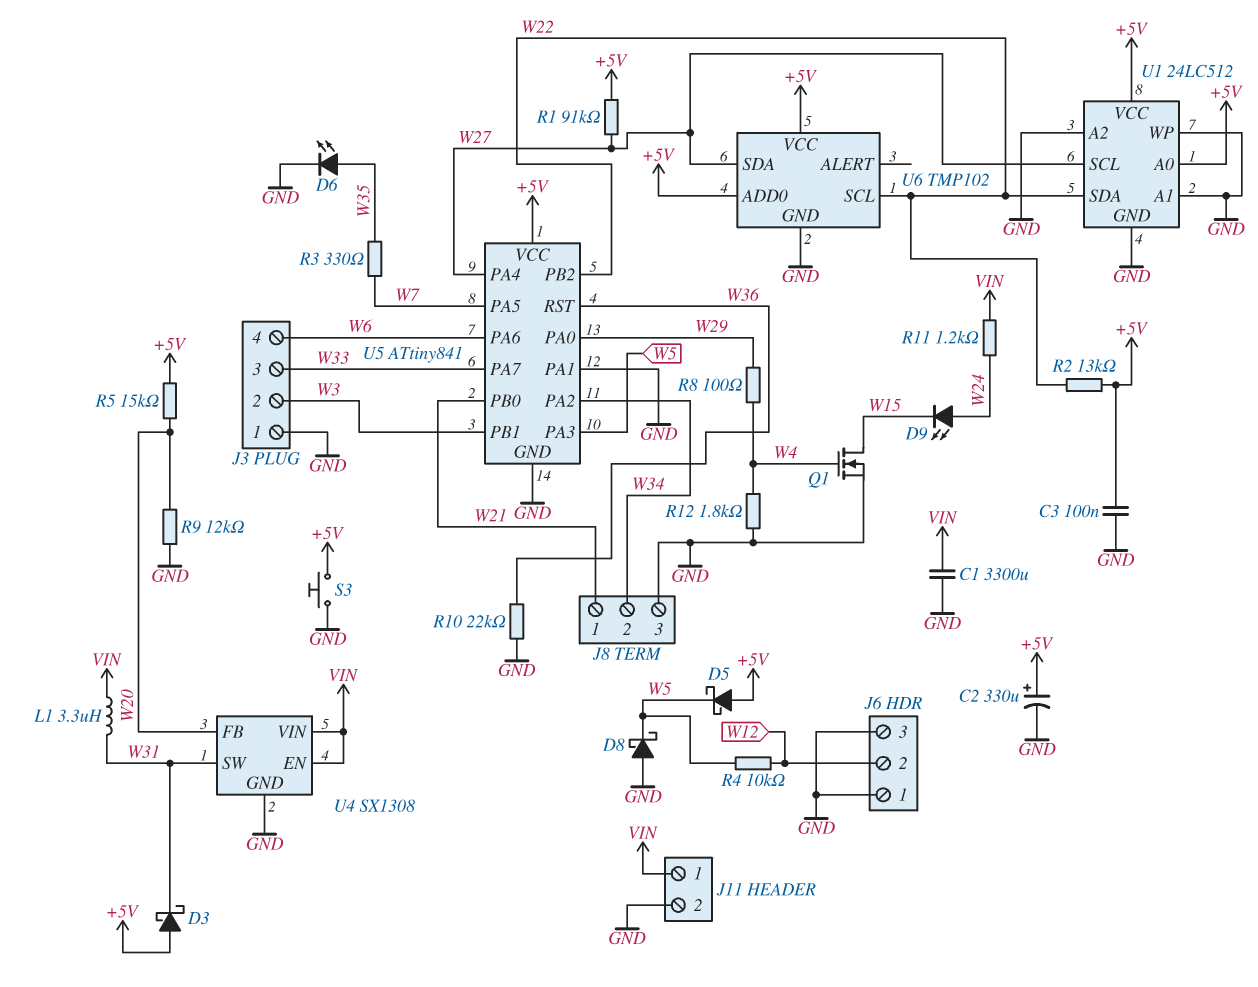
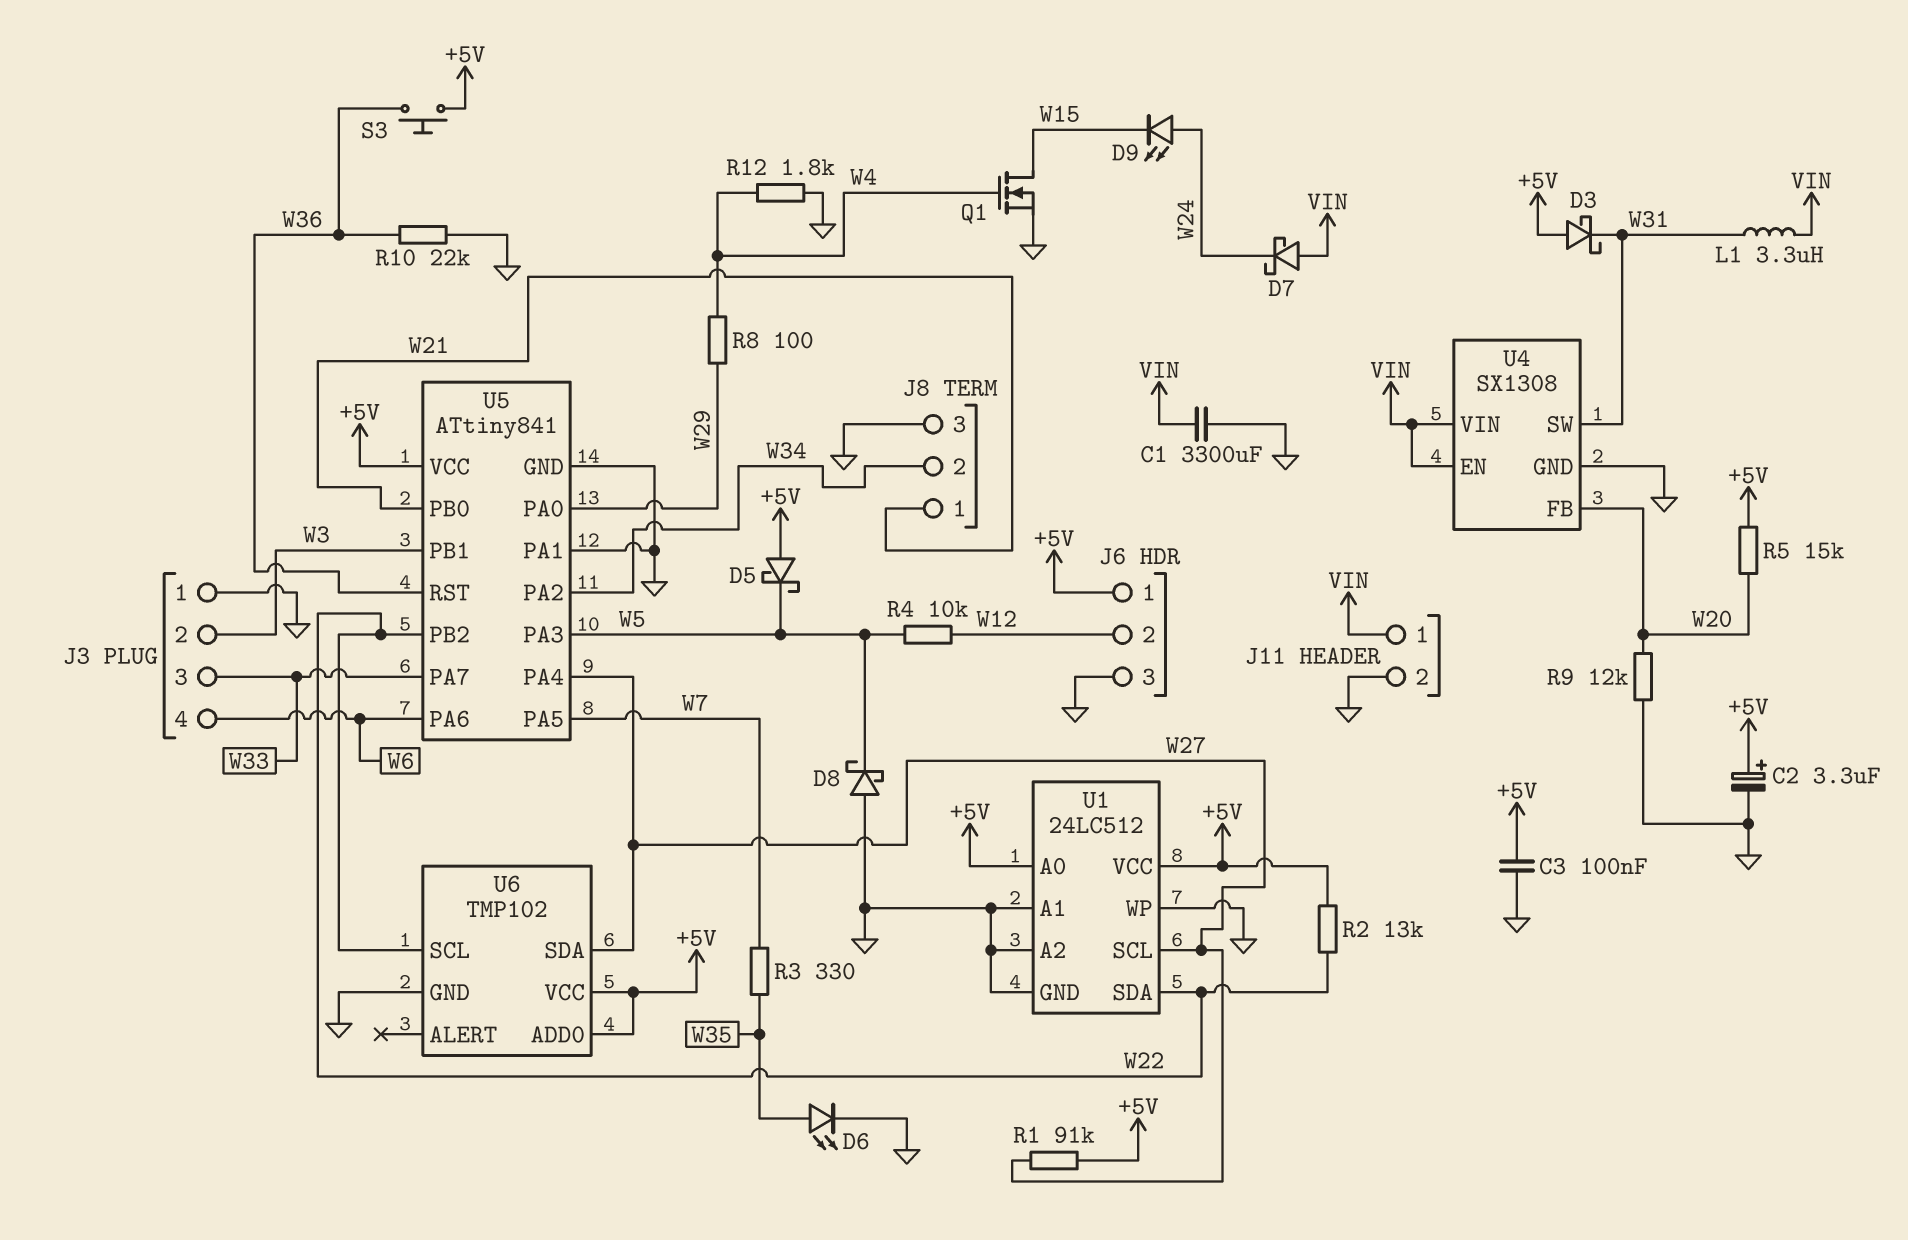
C2: 330uF (plus +5V, minus GND) -> 3.3uF (plus +5V, minus GND)
D7: none -> schottky (A VIN, K W24)
J6 pin 1: GND -> +5V
R11: 1.2k (VIN, W24) -> none
S3: button (+5V, GND) -> button (+5V, W36)

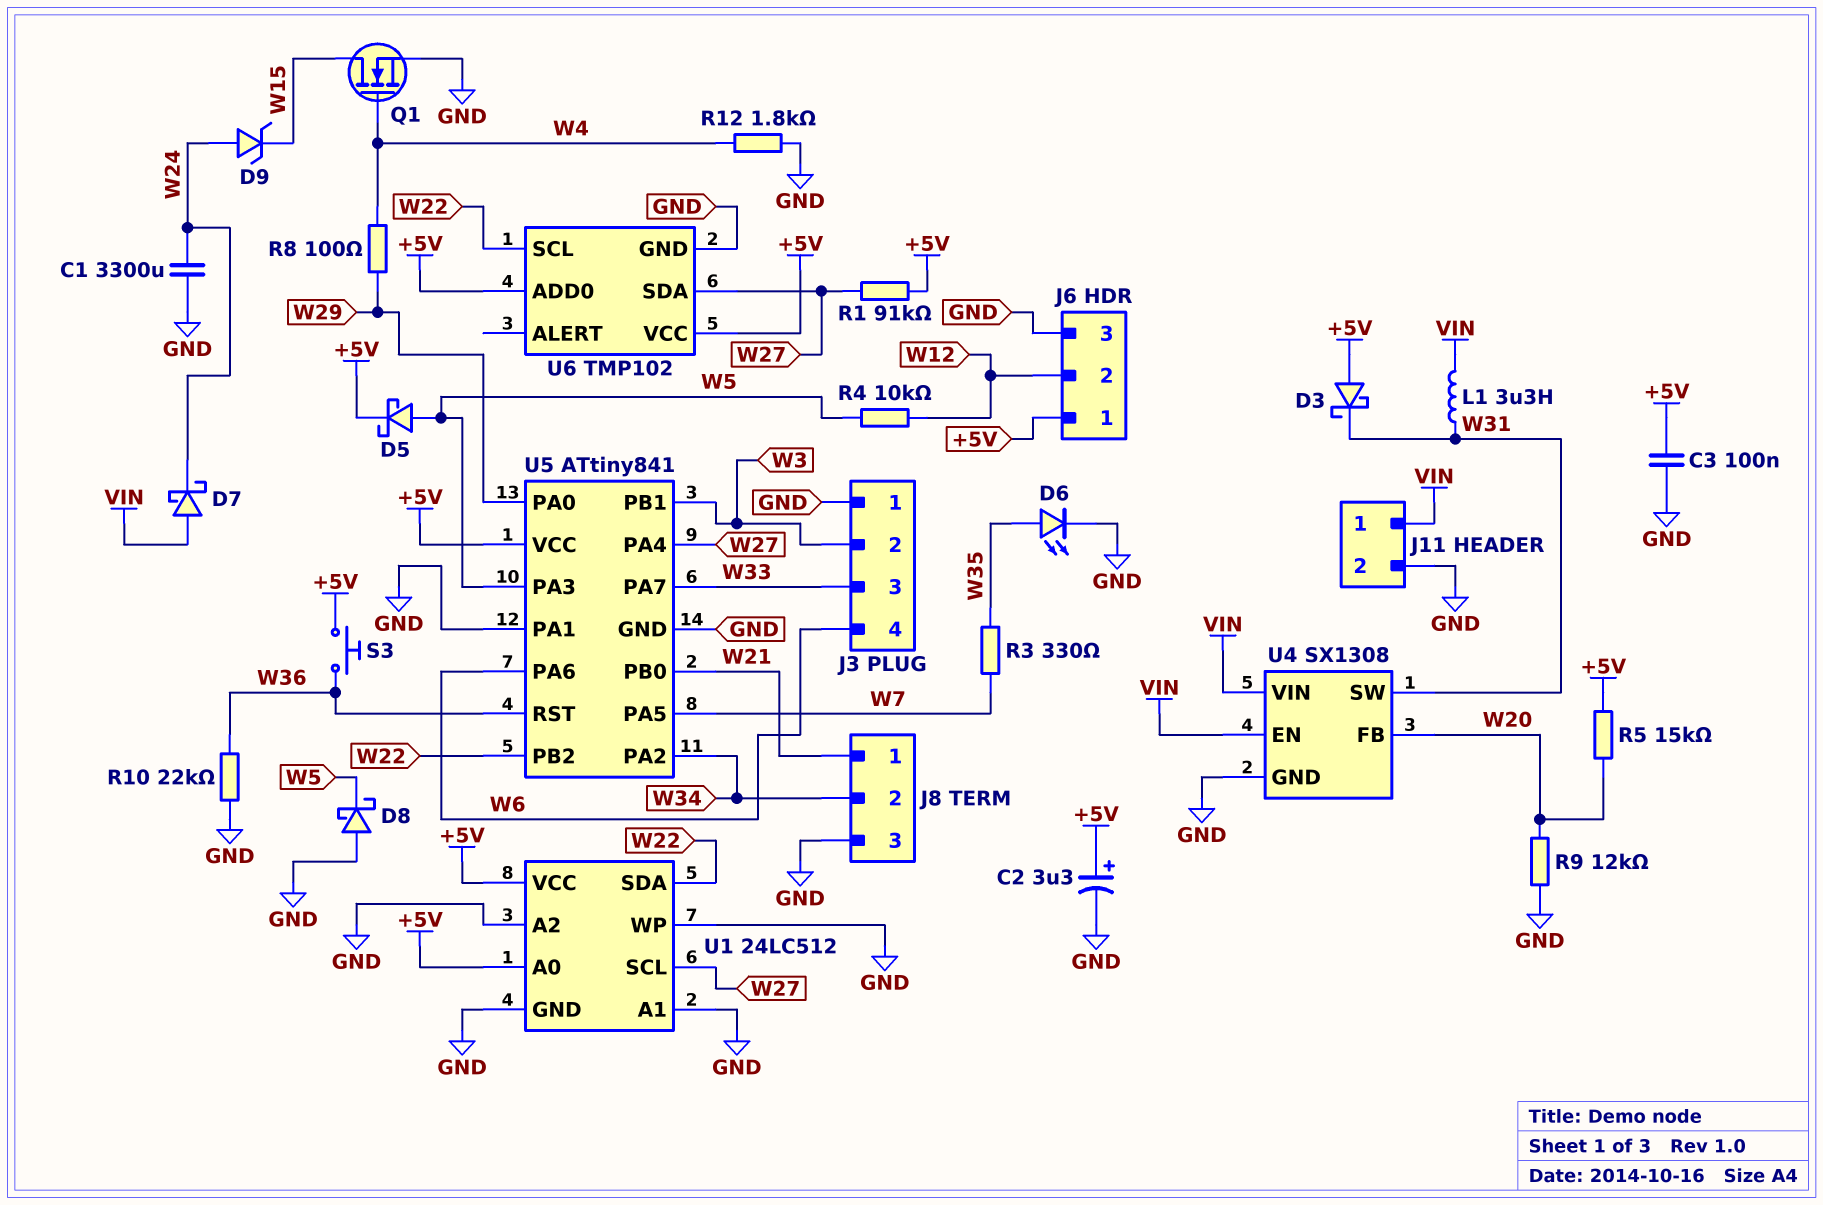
C1: 3300uF (GND, VIN) -> 3300uF (GND, W24)
D5: schottky (A +5V, K W5) -> schottky (A W5, K +5V)
D9: LED (A W24, K W15) -> zener (A W24, K W15)
R2: 13k (+5V, W22) -> none

